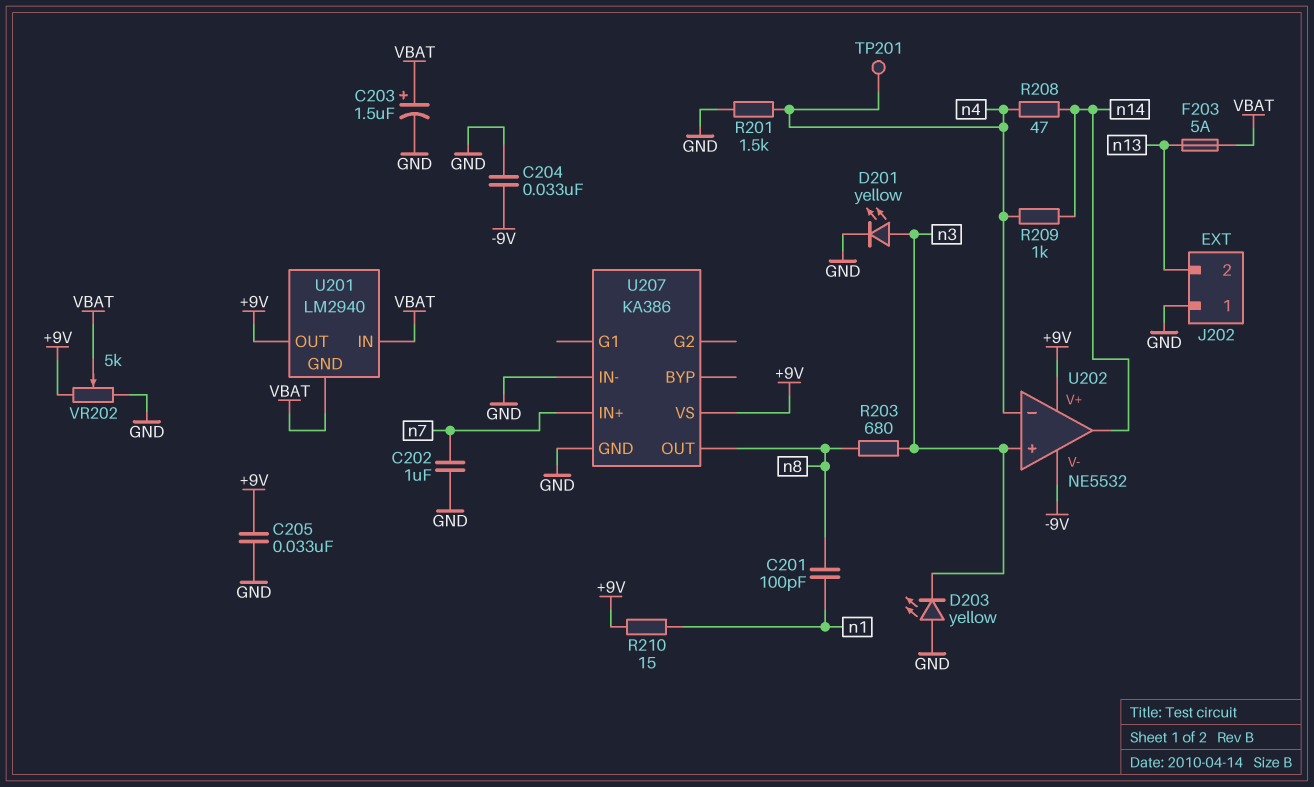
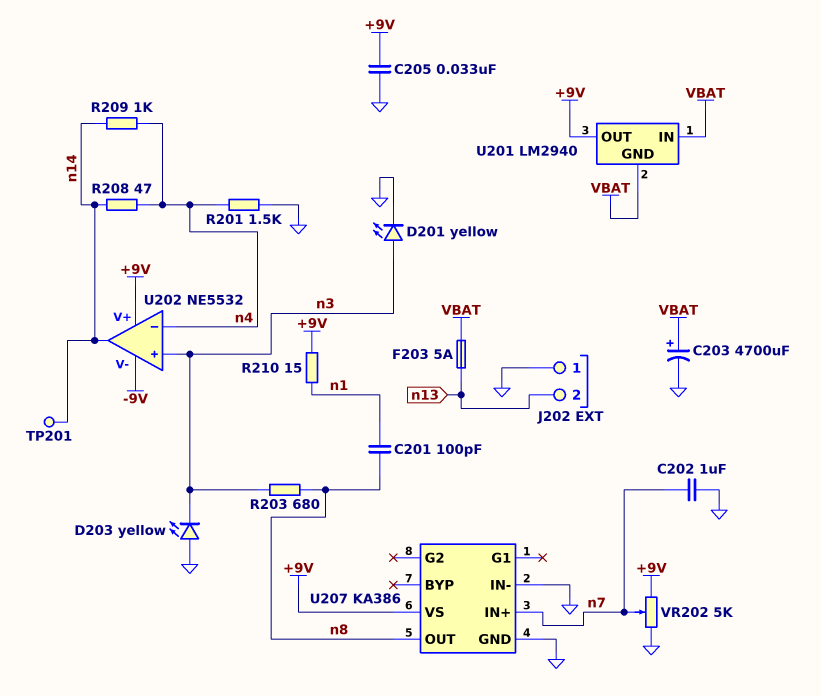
C203: 1.5uF (plus VBAT, minus GND) -> 4700uF (plus VBAT, minus GND)
C204: 33nF (-9V, GND) -> none
TP201: test point (n4) -> test point (n14)
VR202: 5k (+9V, GND, wiper VBAT) -> 5k (+9V, GND, wiper n7)

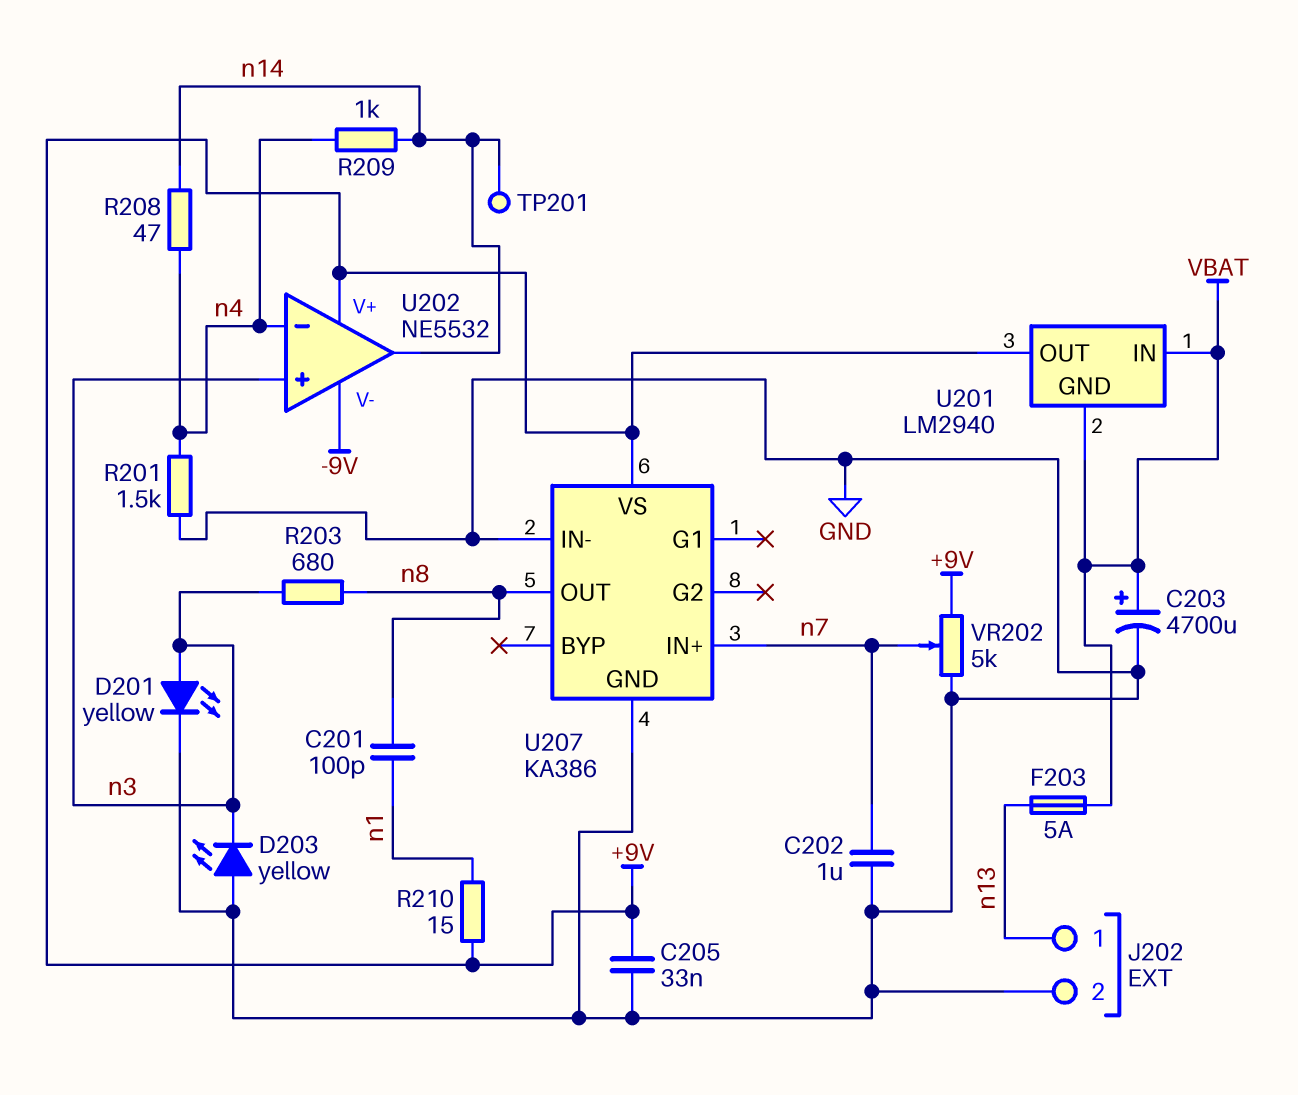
J202 pin 1: GND -> n13
J202 pin 2: n13 -> GND

